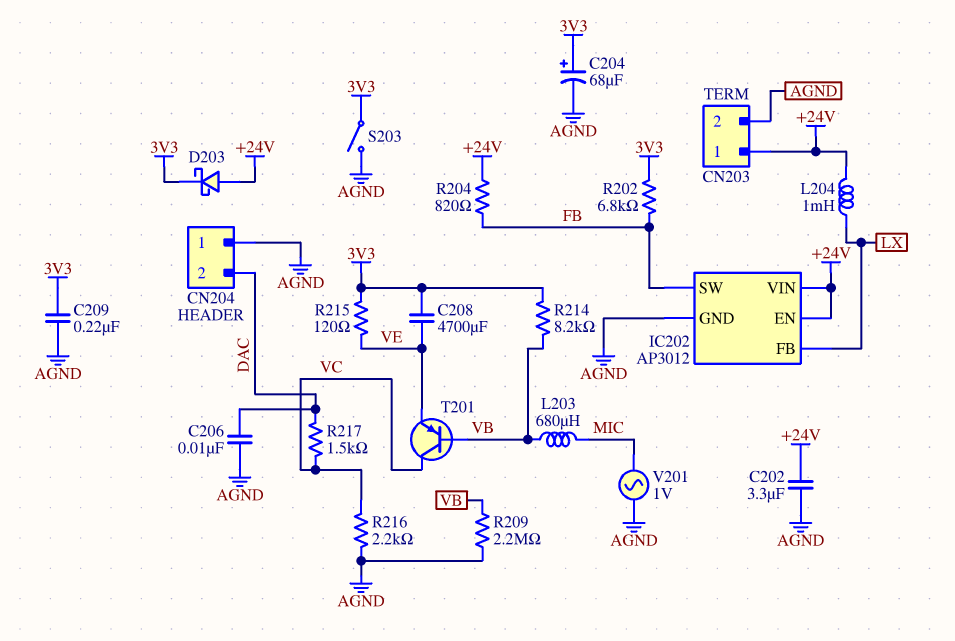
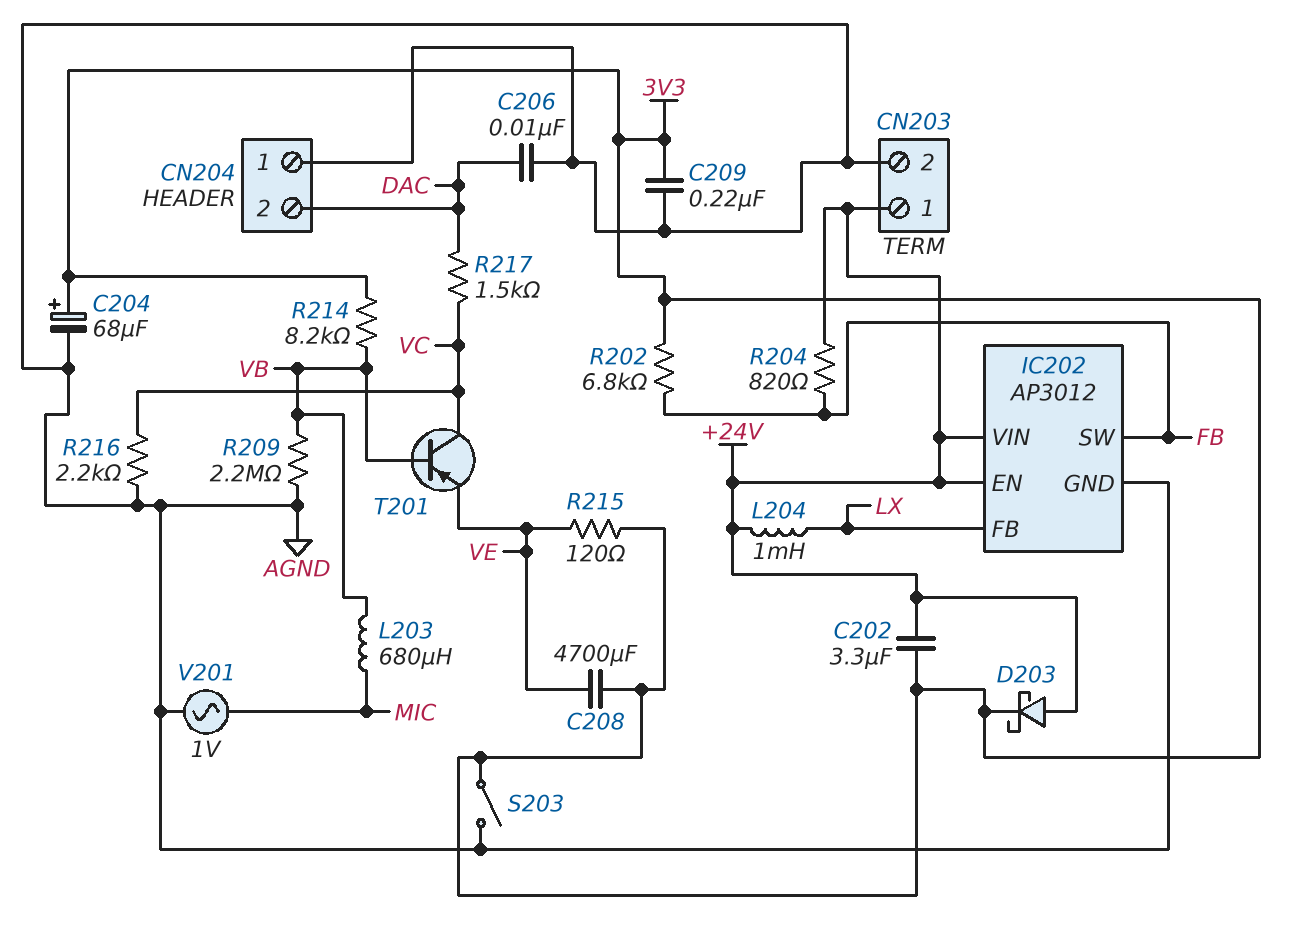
C202: 3.3uF (+24V, AGND) -> 3.3uF (+24V, 3V3)

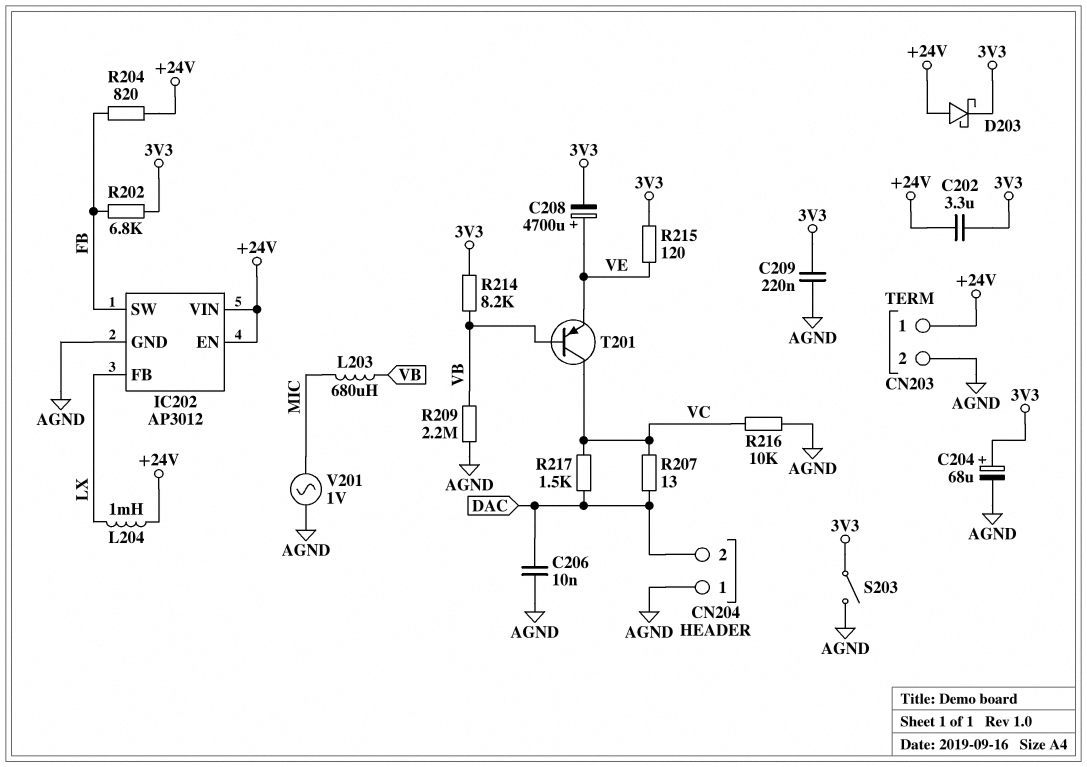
C208: 4700uF (3V3, VE) -> 4700uF (plus VE, minus 3V3)
R207: none -> 13 (DAC, VC)
R216: 2.2k (AGND, VC) -> 10k (AGND, VC)

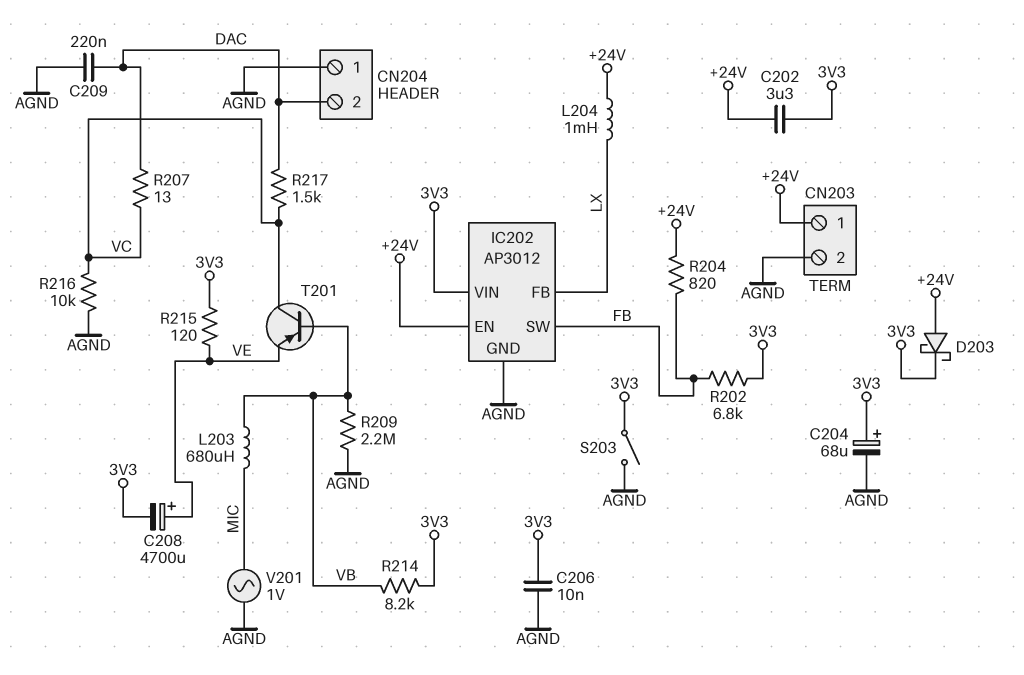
C206: 10nF (AGND, DAC) -> 10nF (3V3, AGND)
C209: 220nF (3V3, AGND) -> 220nF (AGND, DAC)
IC202 pin VIN: +24V -> 3V3

